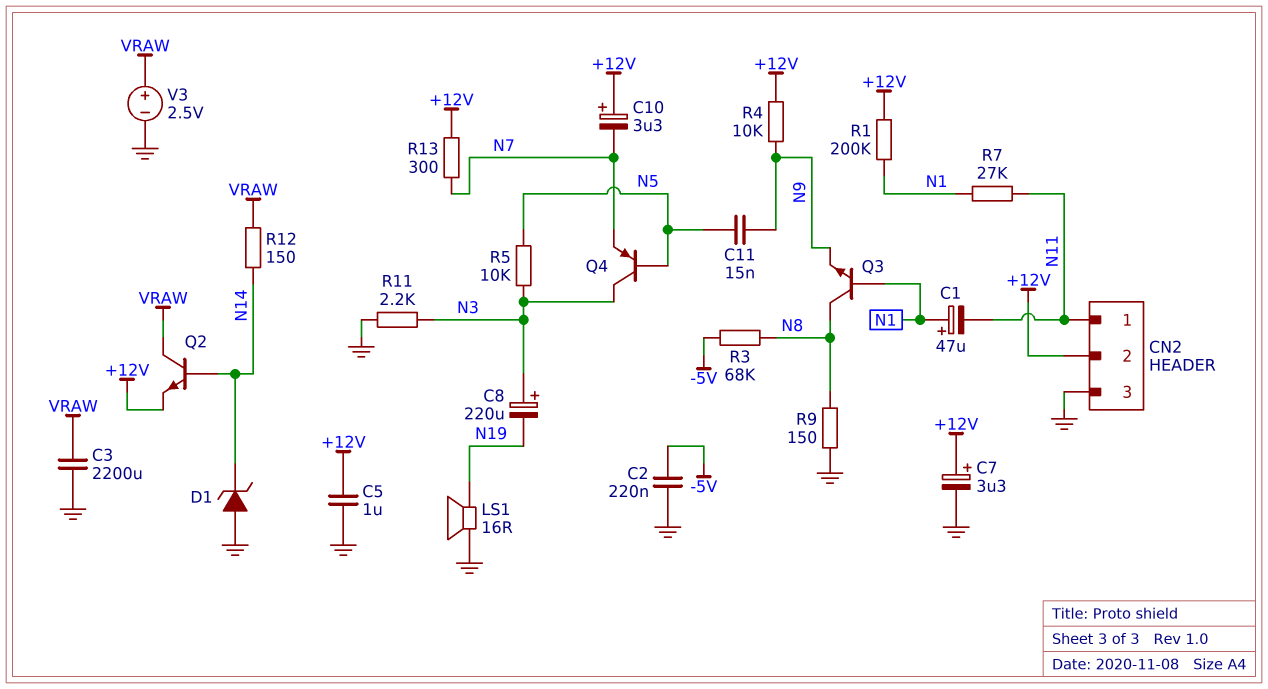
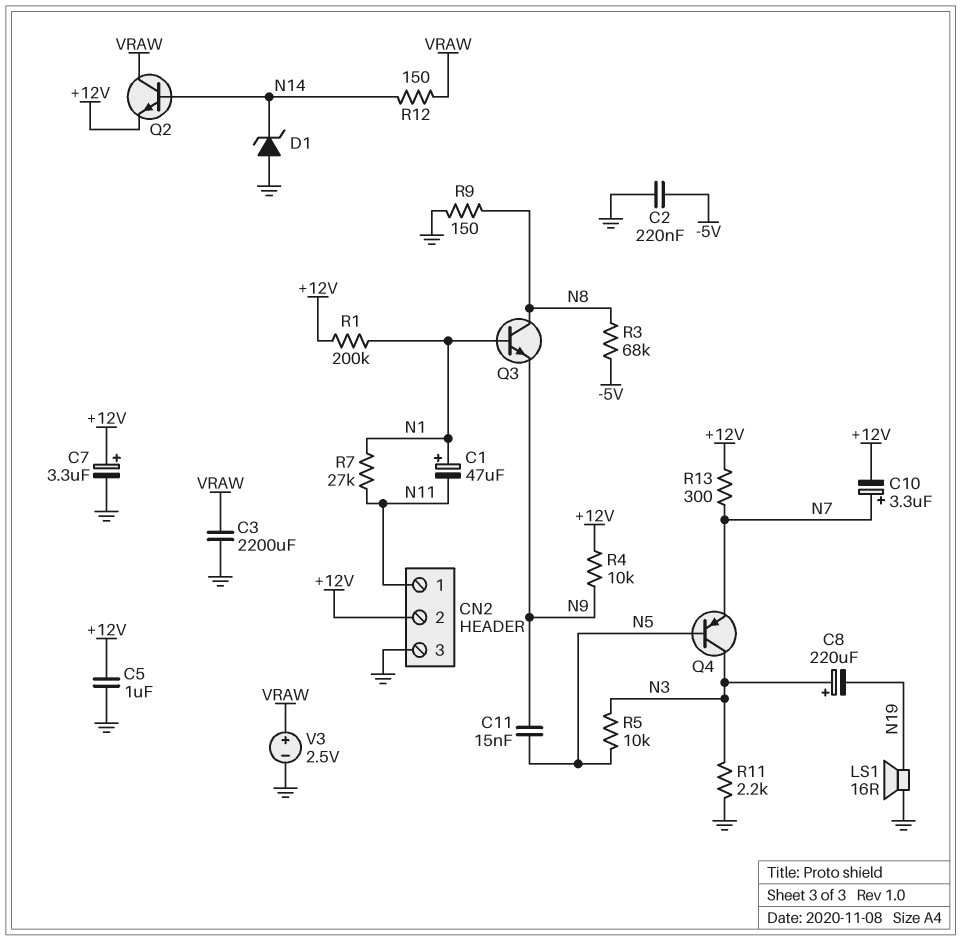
C10: 3.3uF (plus +12V, minus N7) -> 3.3uF (plus N7, minus +12V)

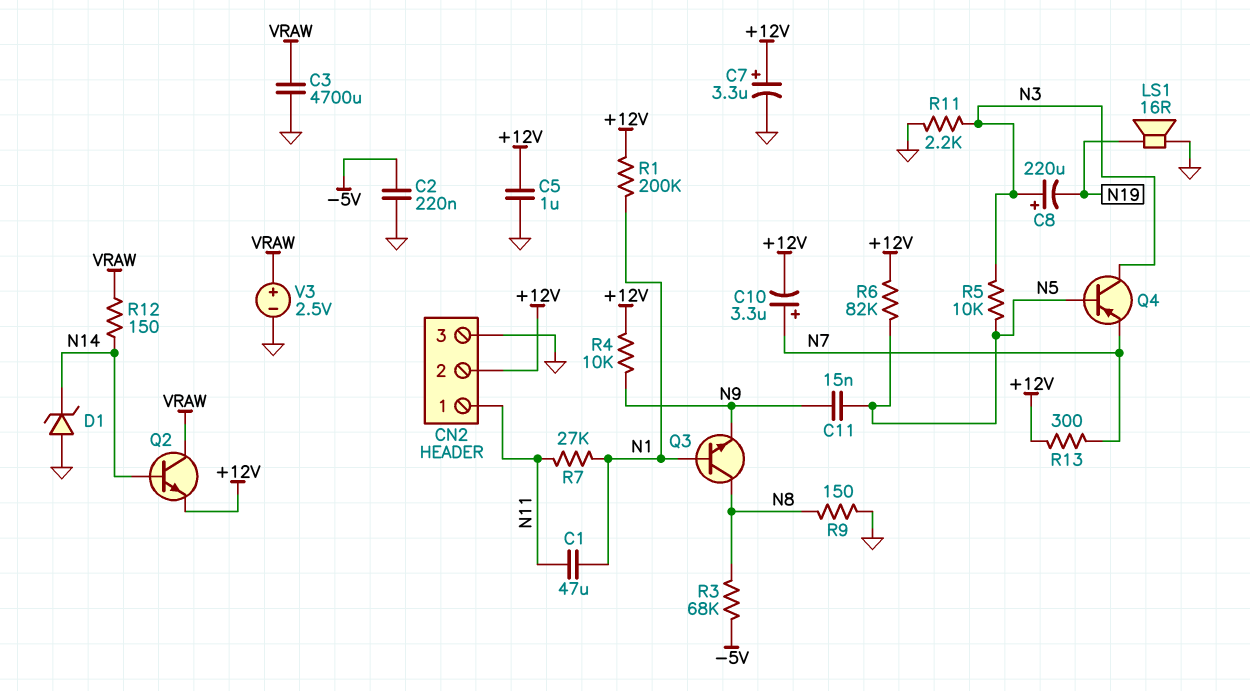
C1: 47uF (plus N1, minus N11) -> 47uF (N1, N11)
C3: 2200uF (GND, VRAW) -> 4700uF (GND, VRAW)
R6: none -> 82k (+12V, N5)

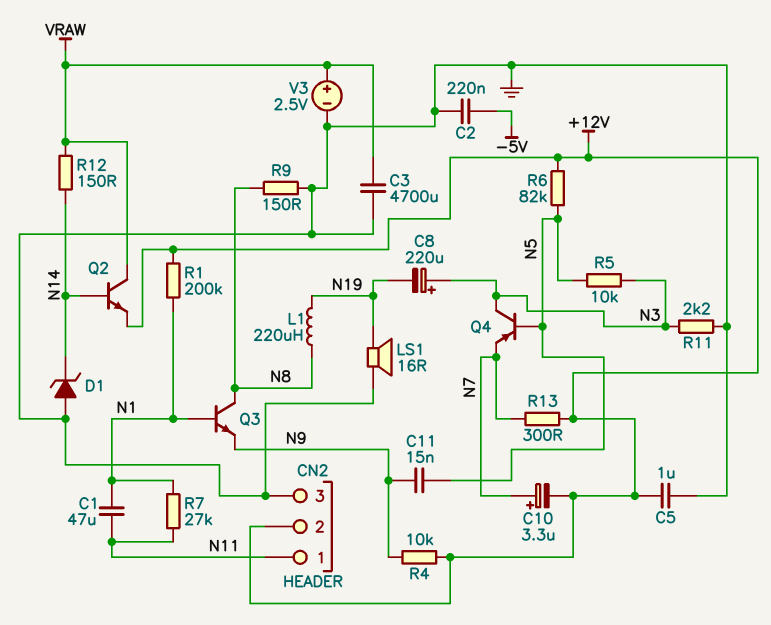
C7: 3.3uF (plus +12V, minus GND) -> none
L1: none -> 220uH (N8, N19)
R3: 68k (-5V, N8) -> none

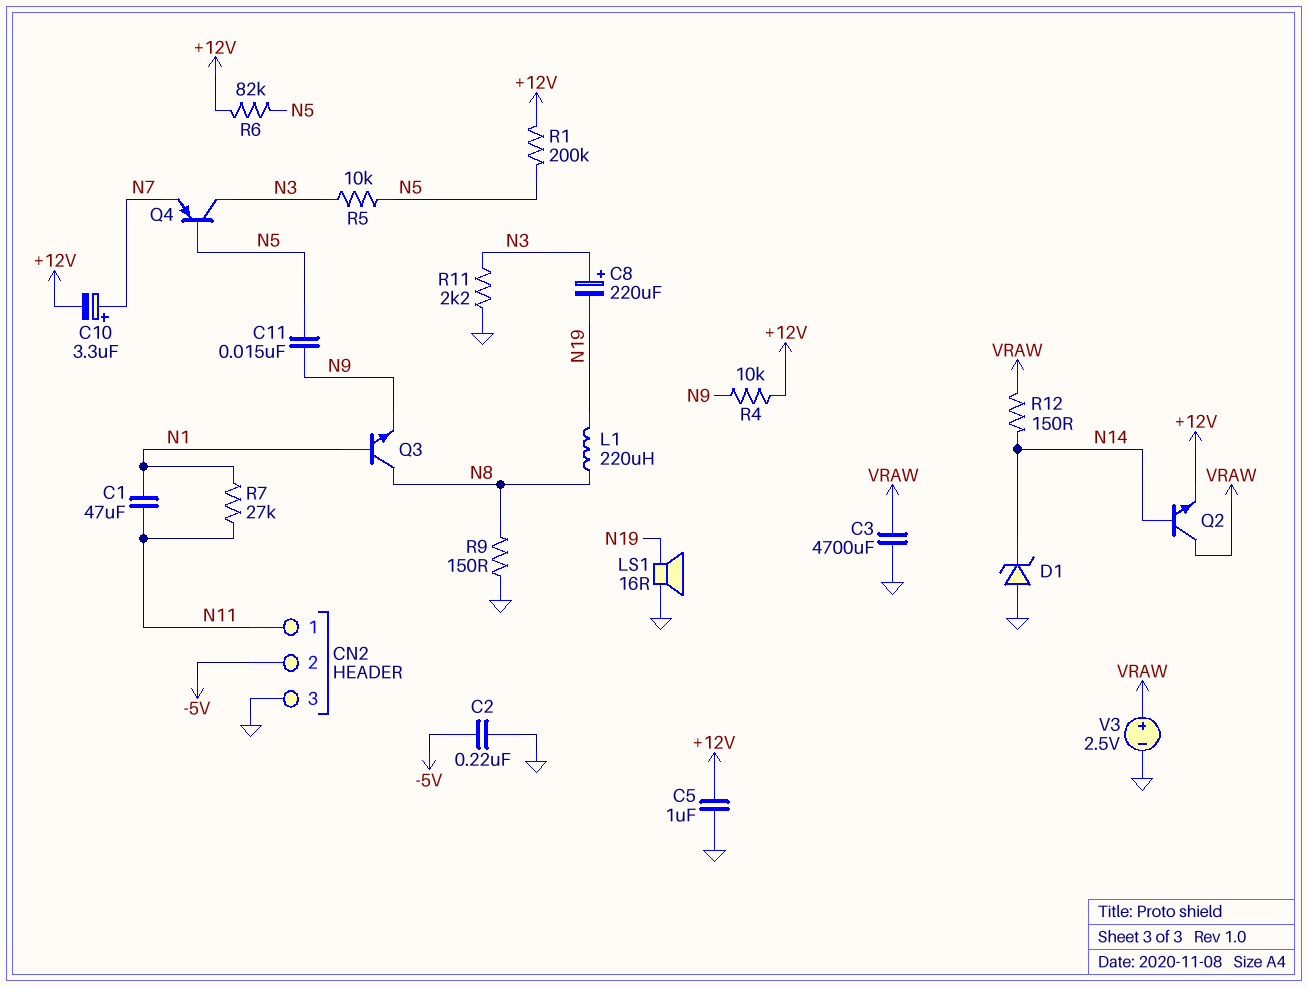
CN2 pin 2: +12V -> -5V
R1: 200k (+12V, N1) -> 200k (+12V, N5)
R13: 300 (+12V, N7) -> none

